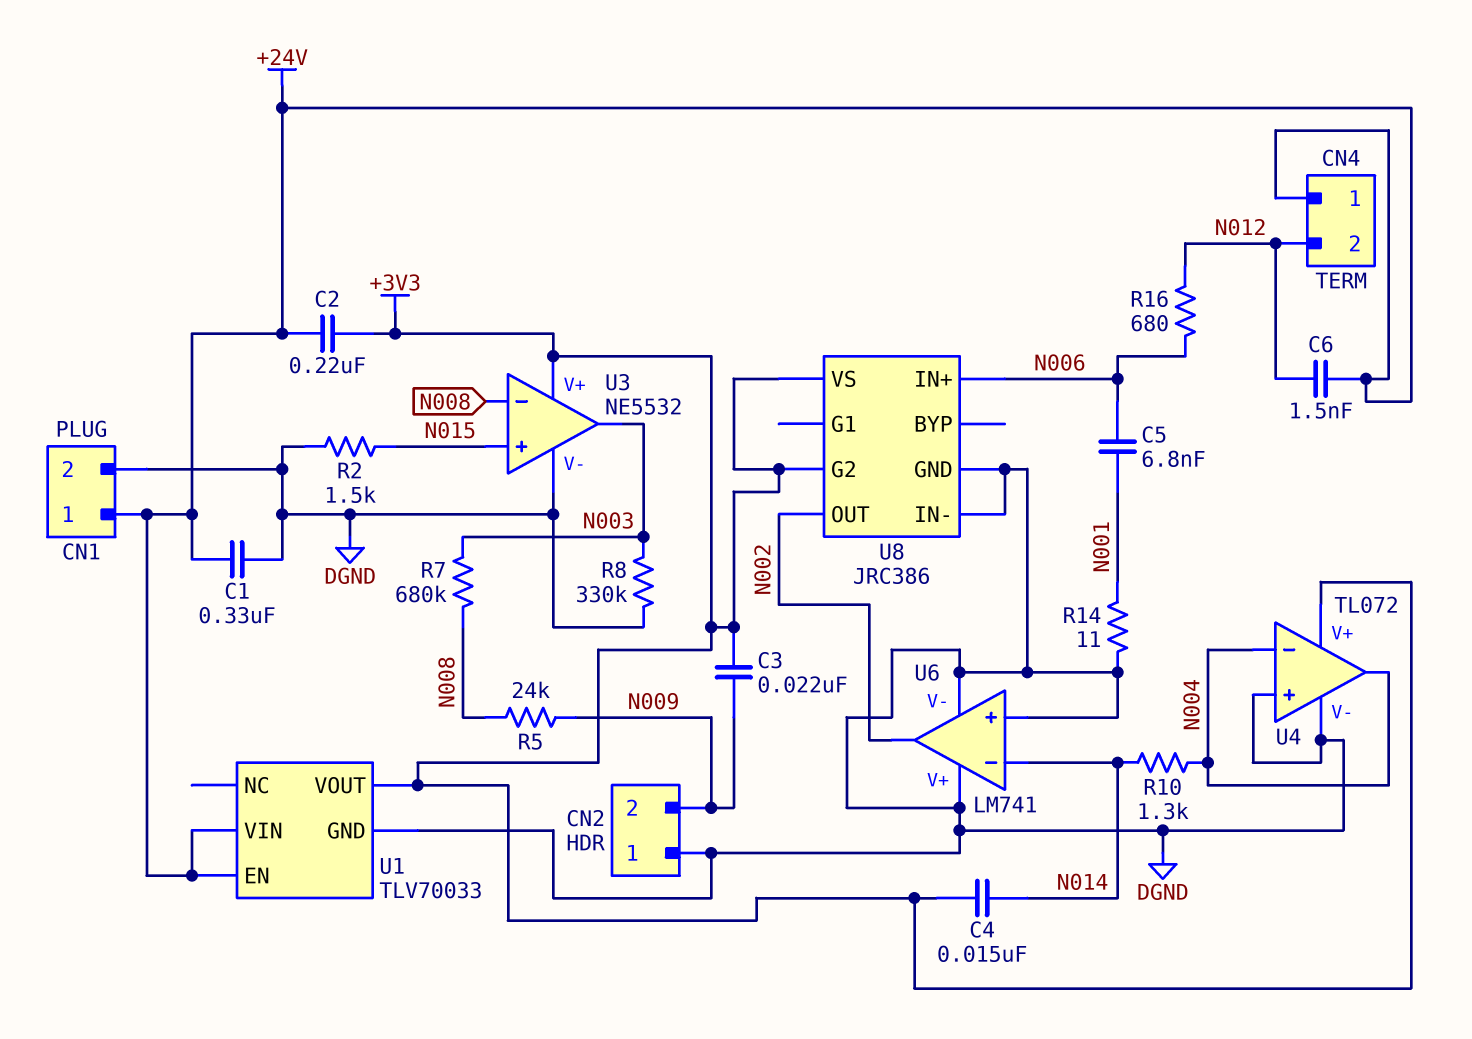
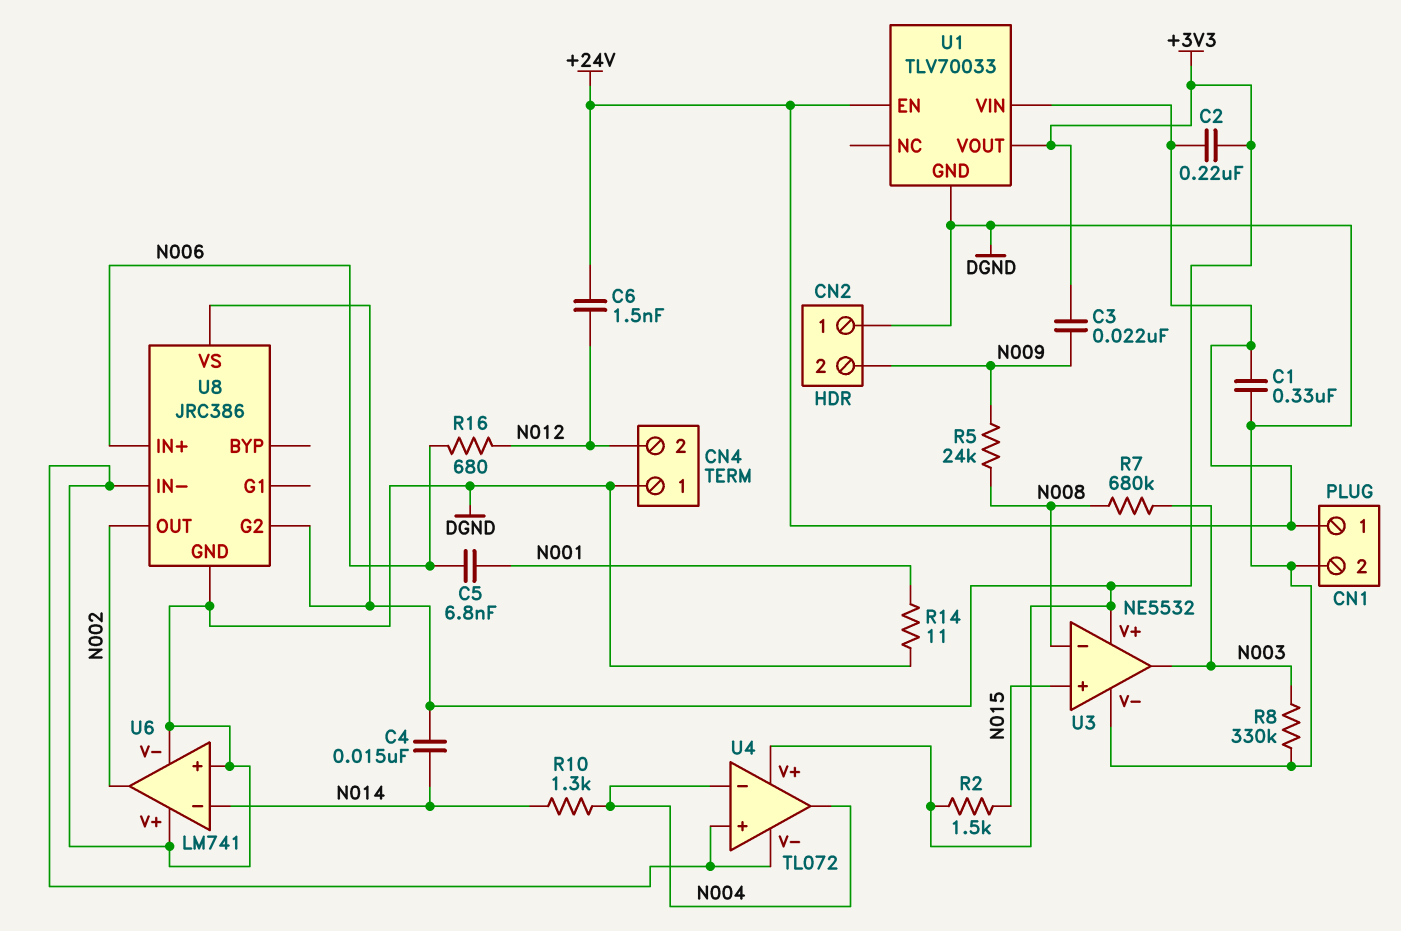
CN4 pin 1: +24V -> DGND
R2: 1.5k (DGND, N015) -> 1.5k (+3V3, N015)

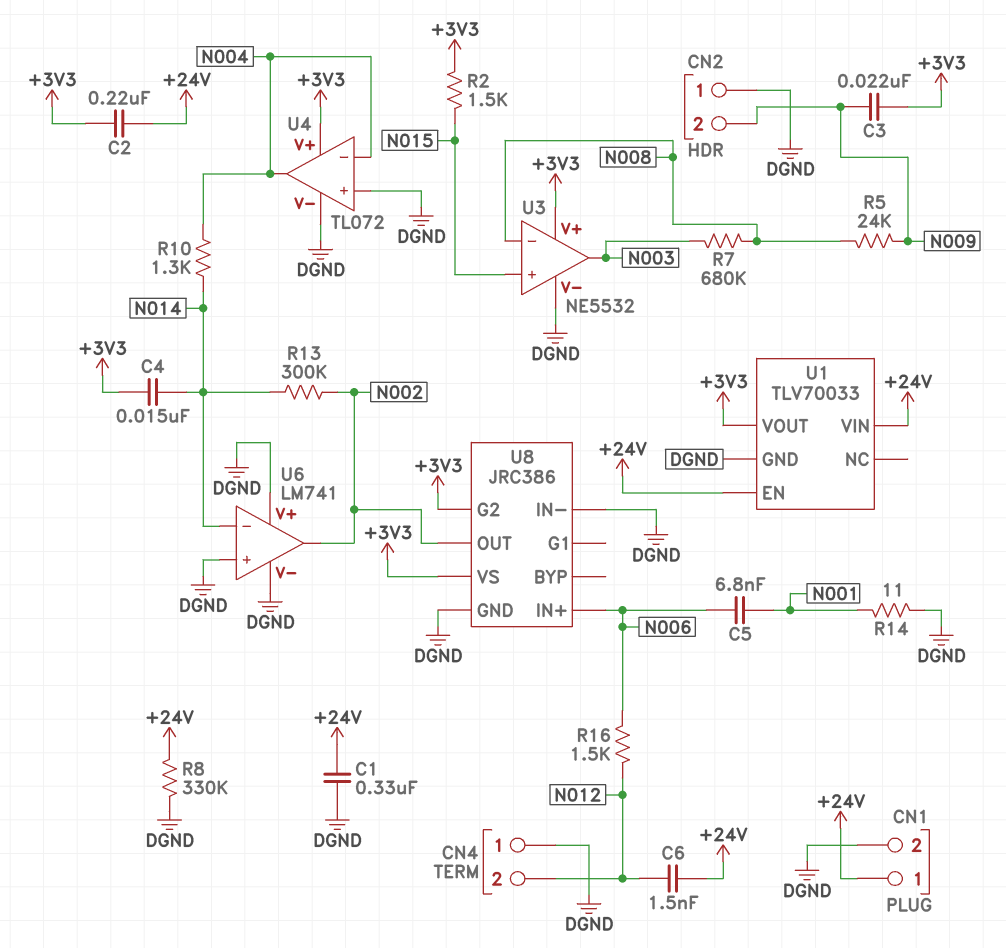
R8: 330k (DGND, N003) -> 330k (+24V, DGND)
R13: none -> 300k (N002, N014)
R16: 680 (N006, N012) -> 1.5k (N006, N012)

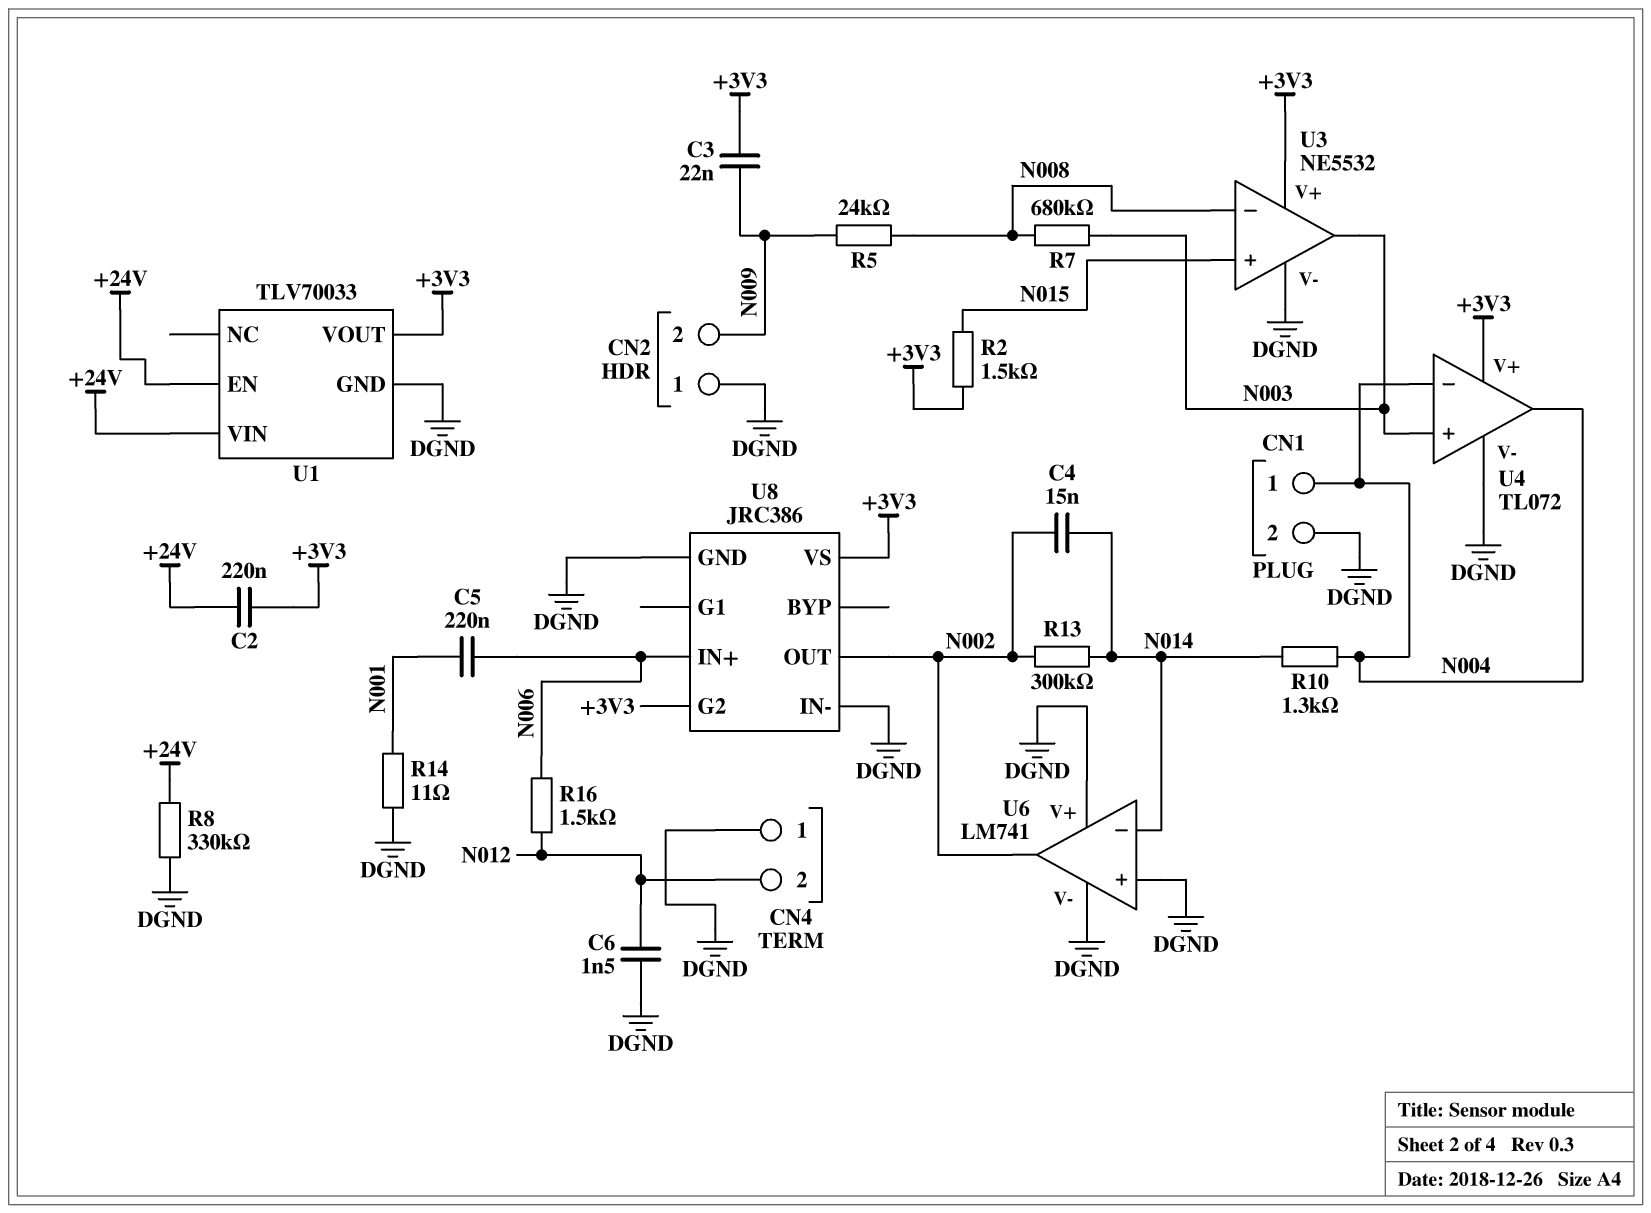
C1: 330nF (+24V, DGND) -> none
C4: 15nF (+3V3, N014) -> 15nF (N002, N014)
C5: 6.8nF (N001, N006) -> 220nF (N001, N006)
C6: 1.5nF (+24V, N012) -> 1.5nF (DGND, N012)
CN1 pin 1: +24V -> N004
U4 pin in+: DGND -> N003

